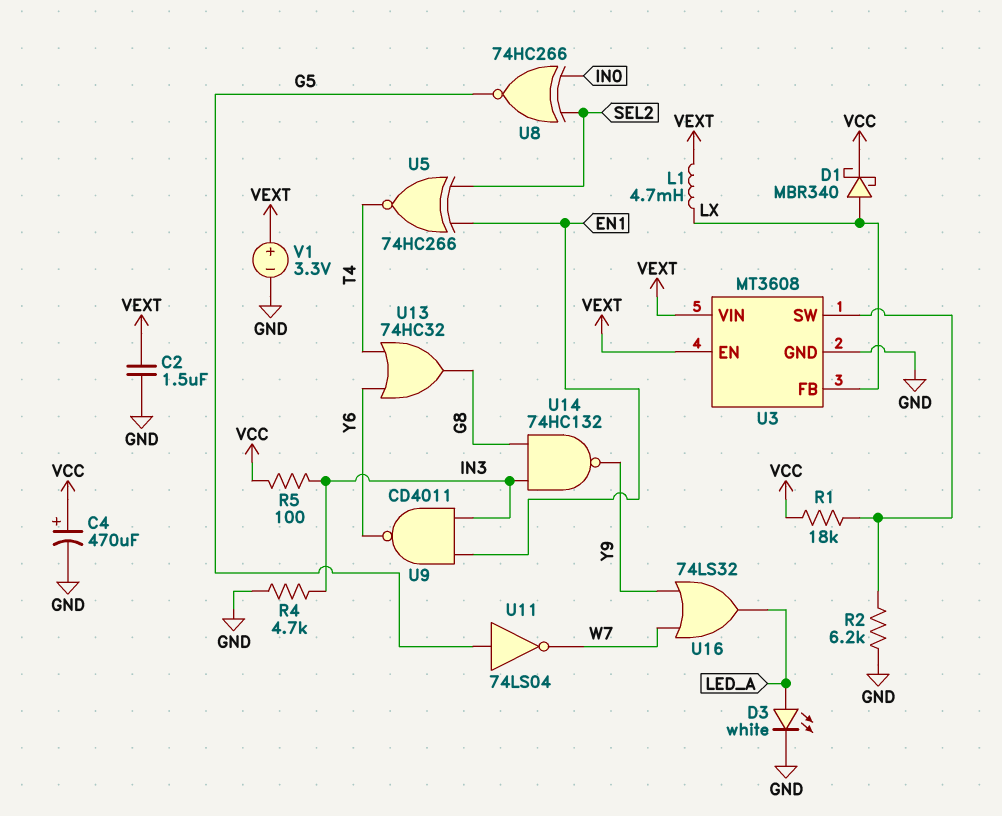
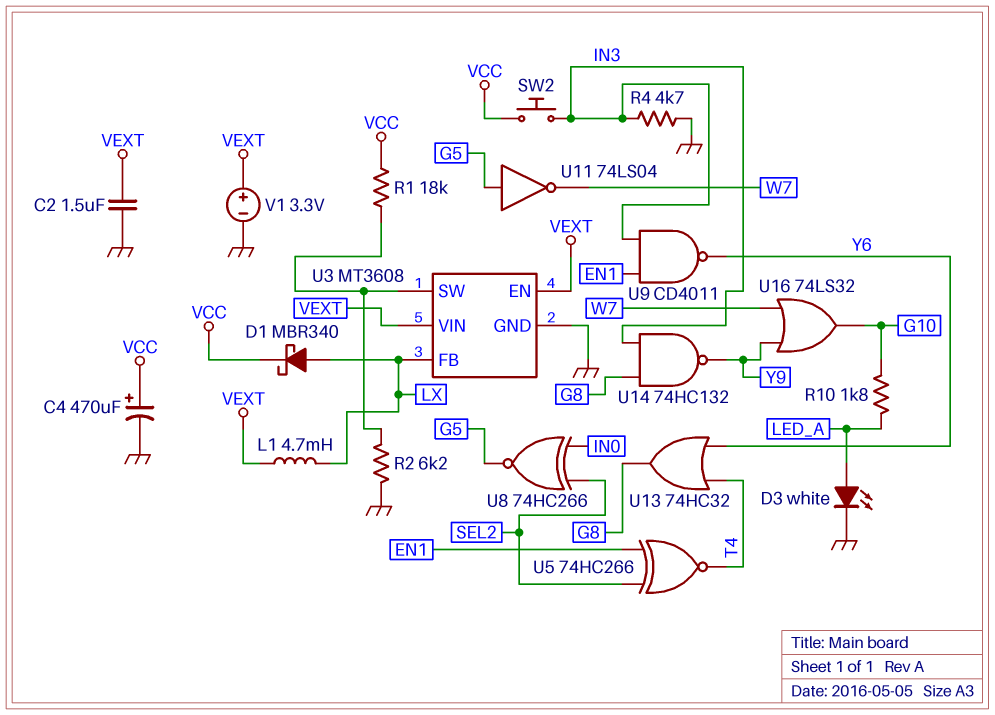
R5: 100 (IN3, VCC) -> none
R10: none -> 1.8k (G10, LED_A)
SW2: none -> button (IN3, VCC)
U16: OR 74LS32 (in W7, in Y9, out LED_A) -> OR 74LS32 (in W7, in Y9, out G10)

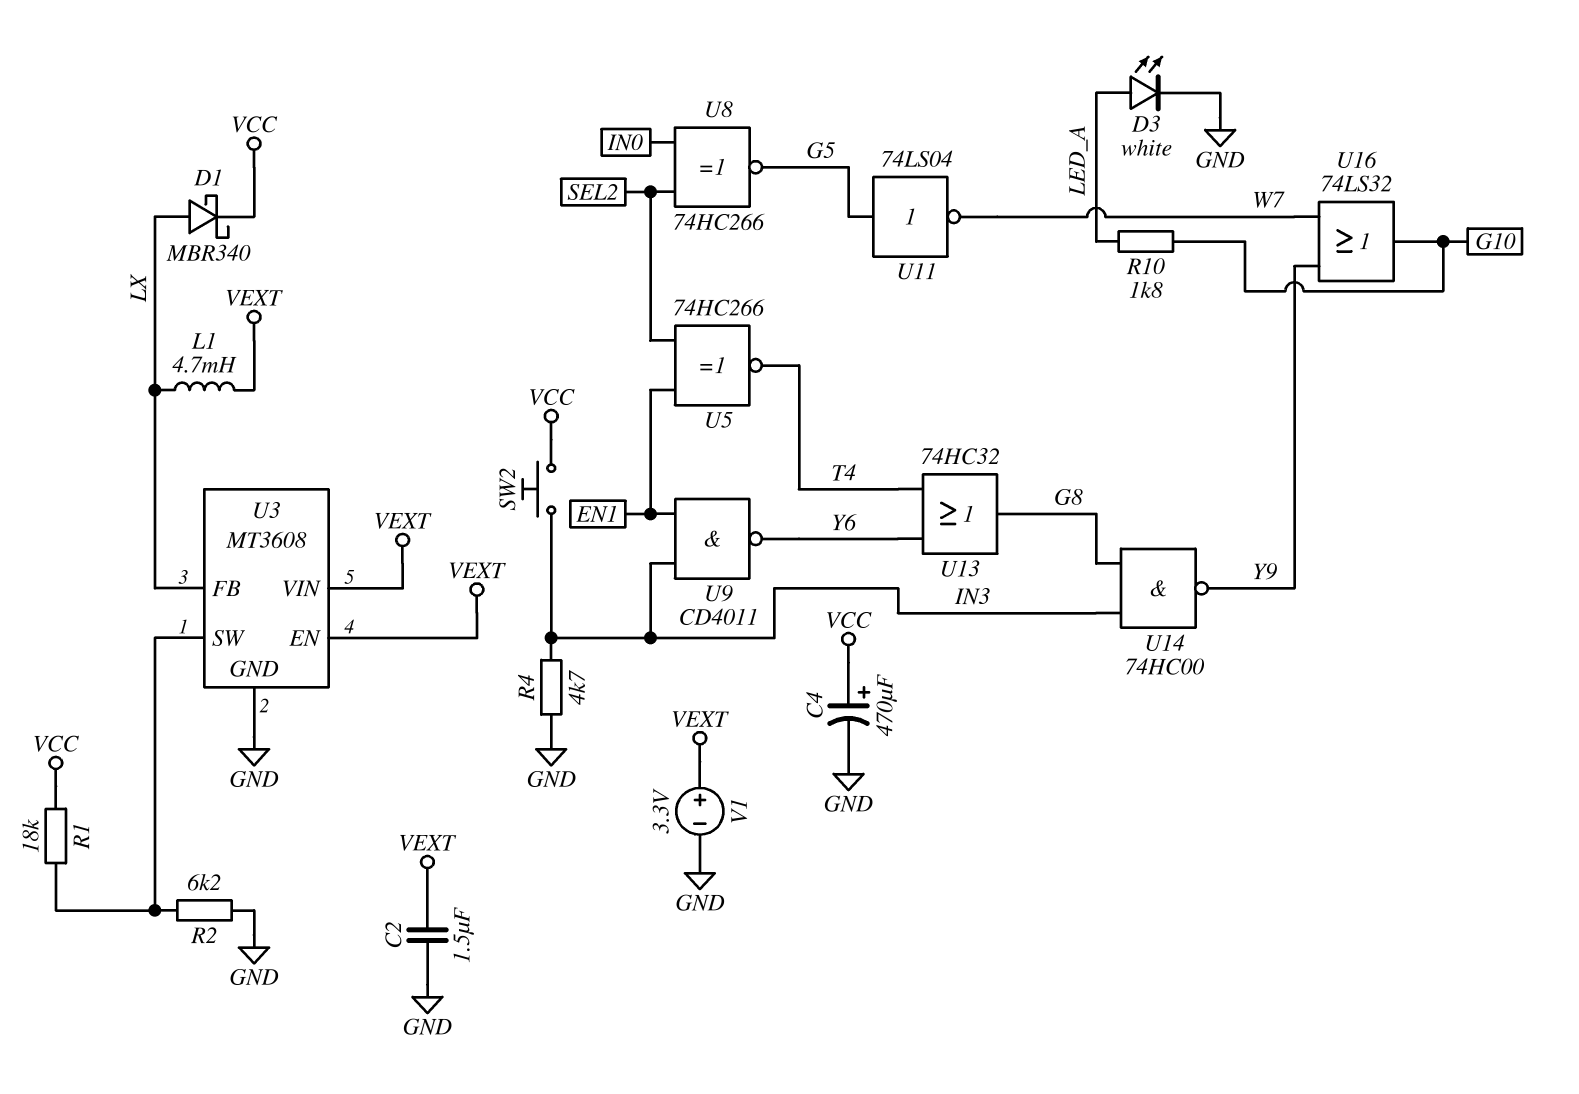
U14: NAND 74HC132 (in G8, in IN3, out Y9) -> NAND 74HC00 (in G8, in IN3, out Y9)

